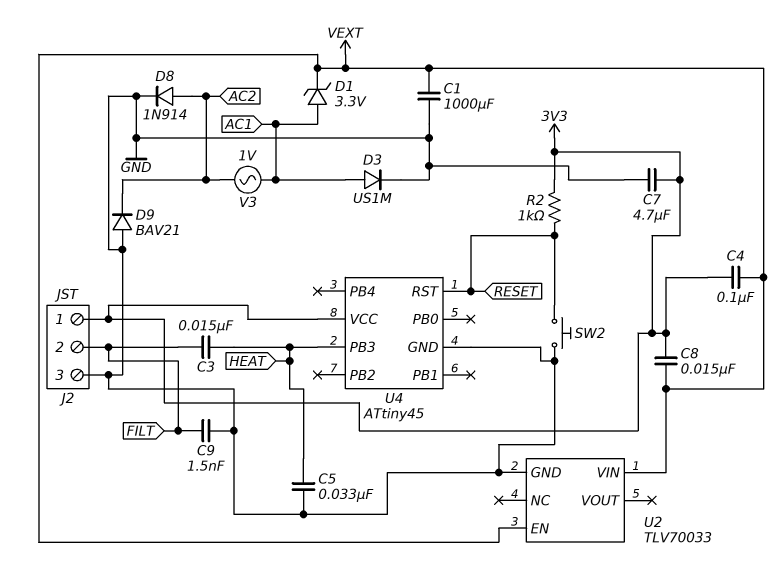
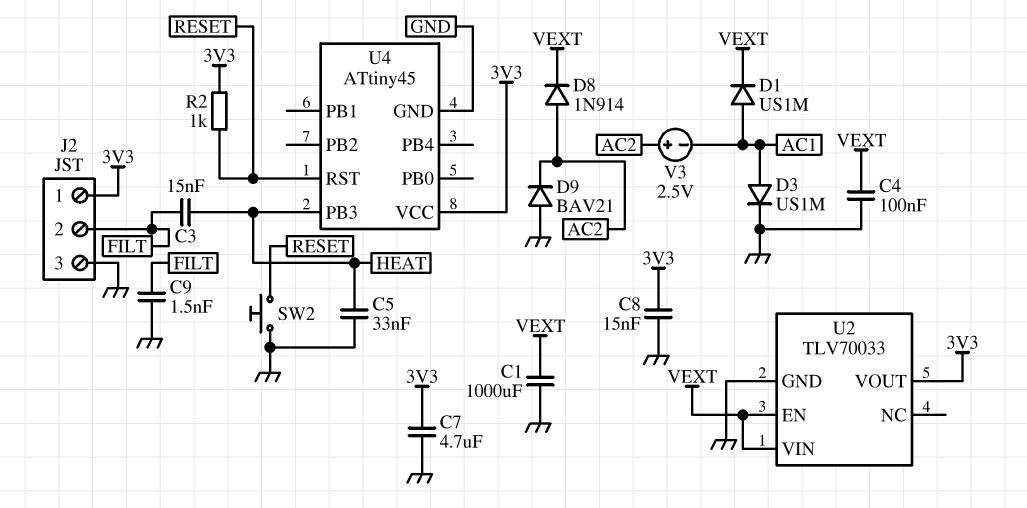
C4: 100nF (3V3, VEXT) -> 100nF (GND, VEXT)
C8: 15nF (3V3, VEXT) -> 15nF (3V3, GND)
D1: zener 3.3V (A AC1, K VEXT) -> diode US1M (A AC1, K VEXT)
D8: diode 1N914 (A AC2, K GND) -> diode 1N914 (A AC2, K VEXT)
U2 pin VOUT: none -> 3V3
V3: AC 1V (AC1, AC2) -> 2.5V (plus AC2, minus AC1)

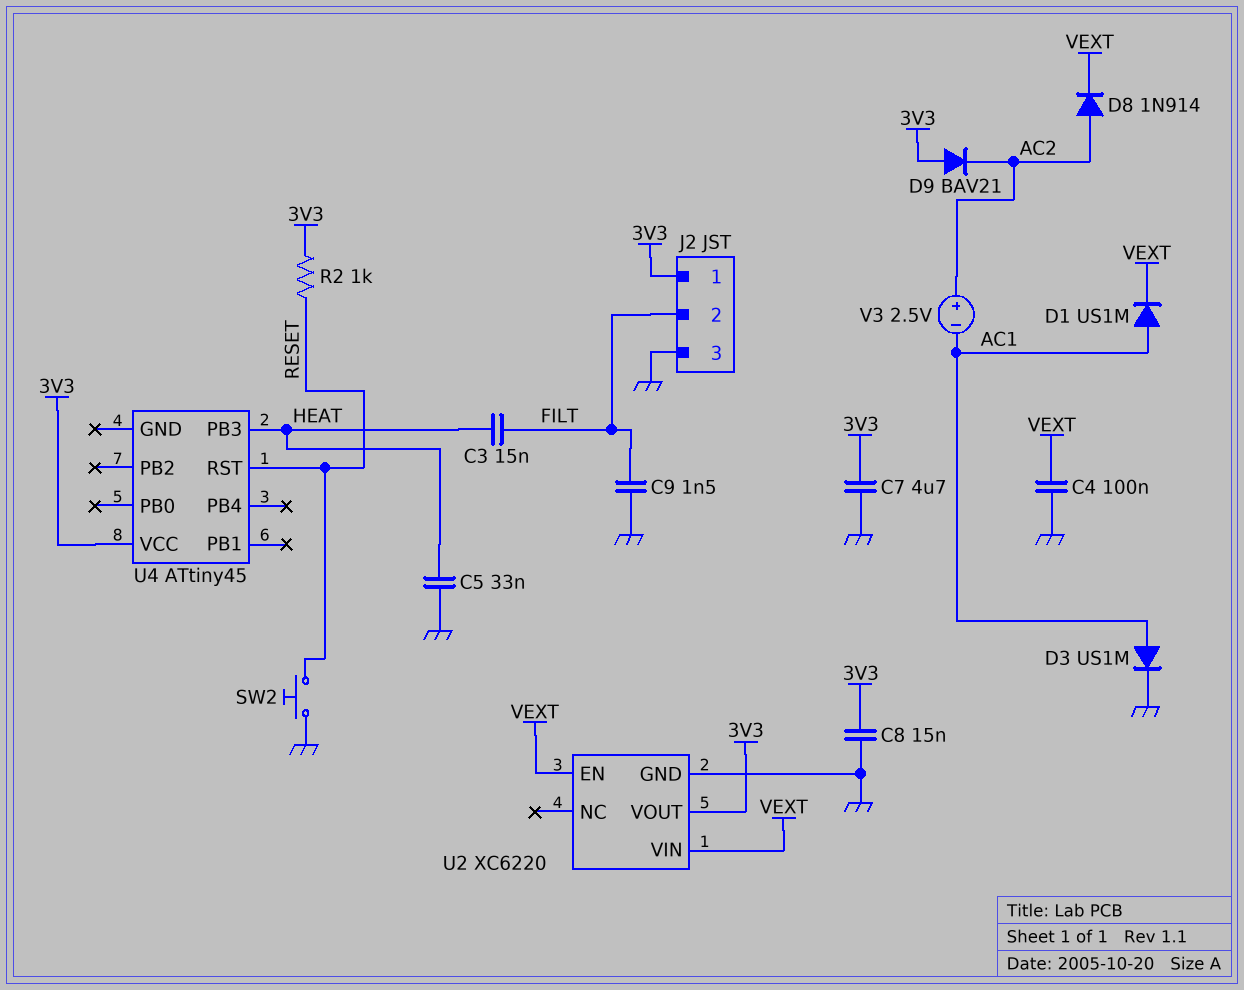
C1: 1000uF (GND, VEXT) -> none
D9: diode BAV21 (A GND, K AC2) -> diode BAV21 (A 3V3, K AC2)
U2: TLV70033 -> XC6220
U4 pin GND: GND -> none

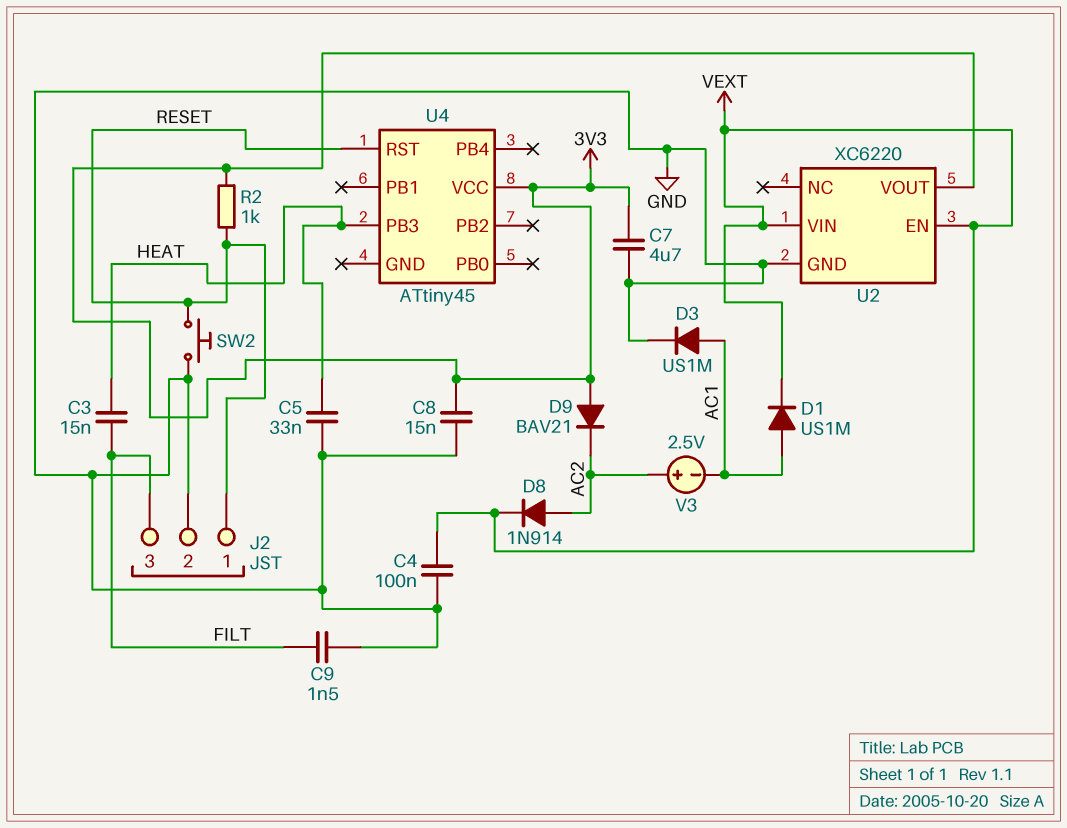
J2 pin 1: 3V3 -> RESET
J2 pin 2: FILT -> GND
J2 pin 3: GND -> FILT

